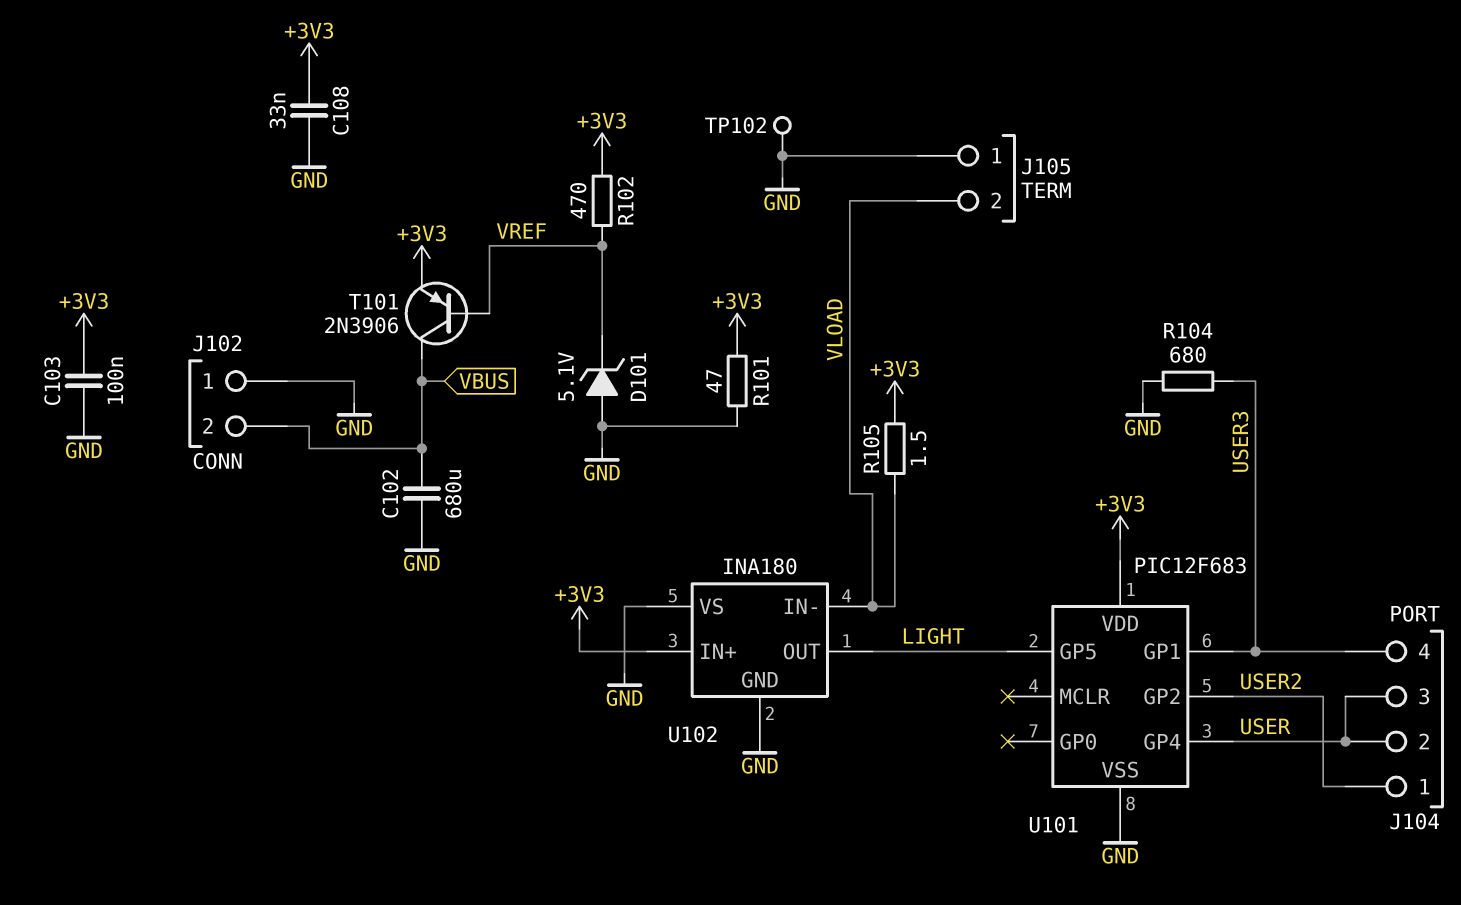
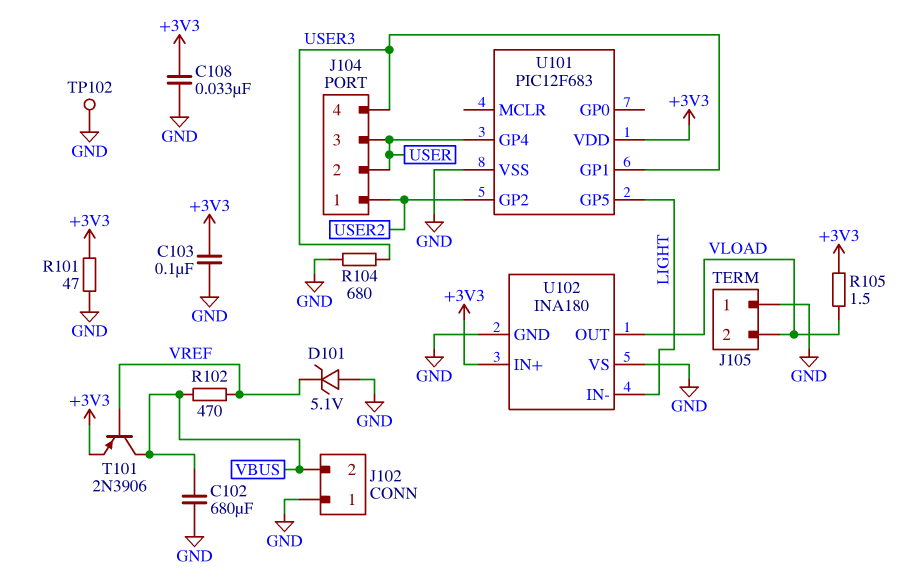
R102: 470 (+3V3, VREF) -> 470 (VBUS, VREF)
U102 pin IN-: VLOAD -> LIGHT
U102 pin OUT: LIGHT -> VLOAD

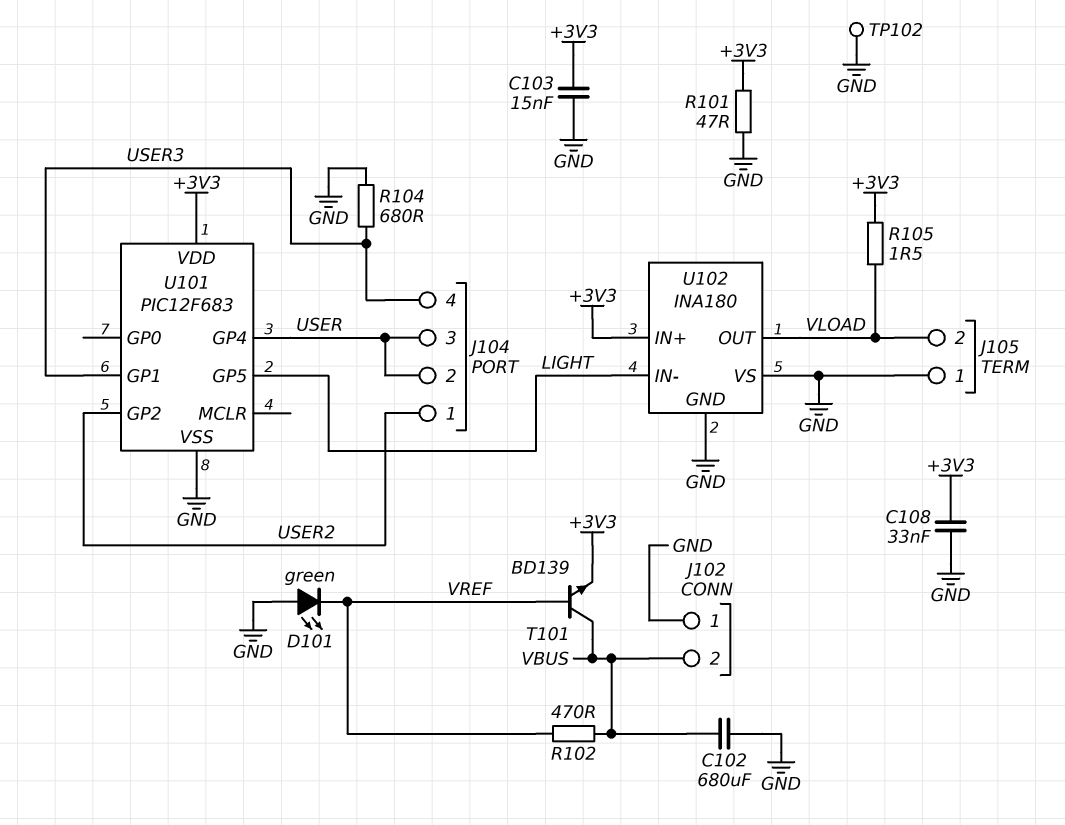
C103: 100nF (+3V3, GND) -> 15nF (+3V3, GND)
D101: zener 5.1V (A GND, K VREF) -> LED green (A GND, K VREF)
T101: PNP 2N3906 (B VREF, C VBUS, E +3V3) -> NPN BD139 (B VREF, C VBUS, E +3V3)

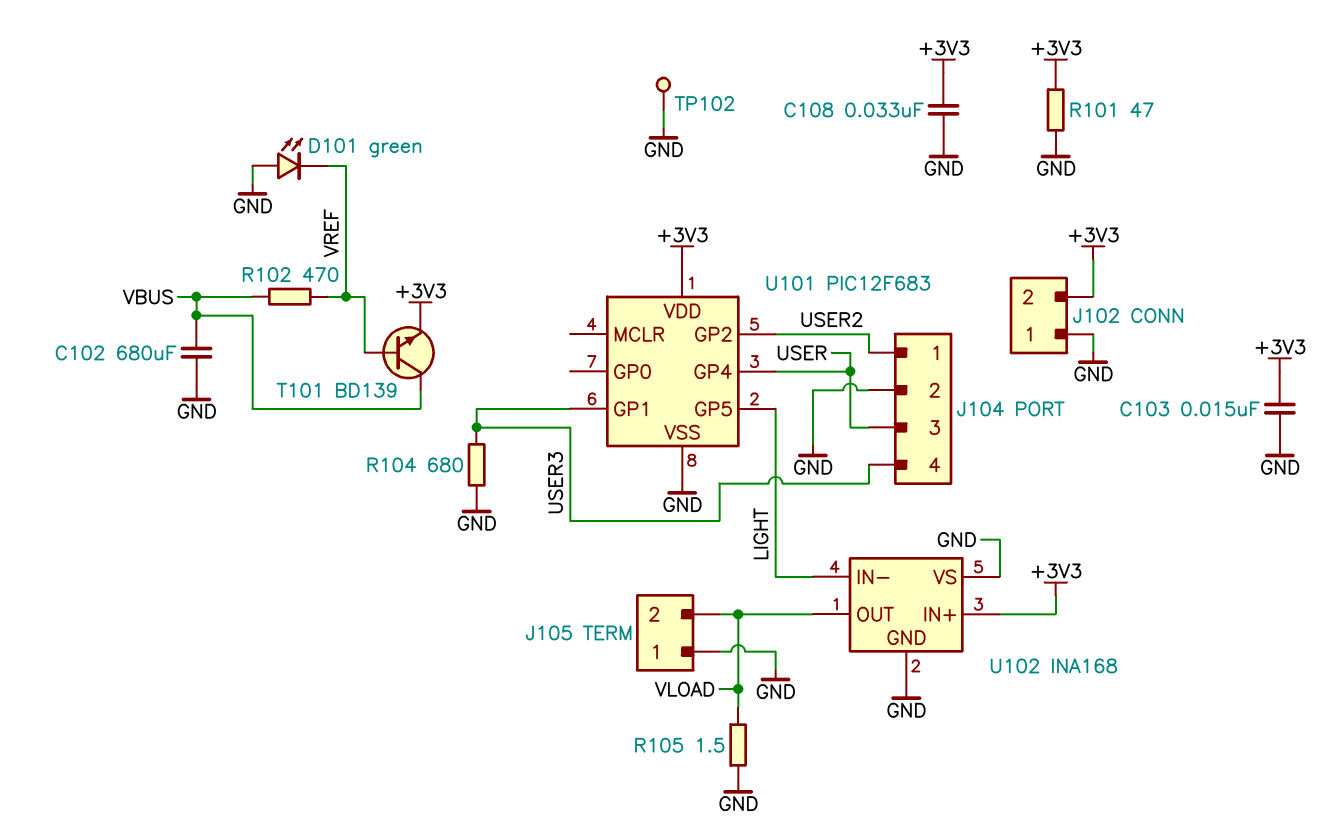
J102 pin 2: VBUS -> +3V3
J104 pin 2: USER -> GND
R105: 1.5 (+3V3, VLOAD) -> 1.5 (GND, VLOAD)
U102: INA180 -> INA168

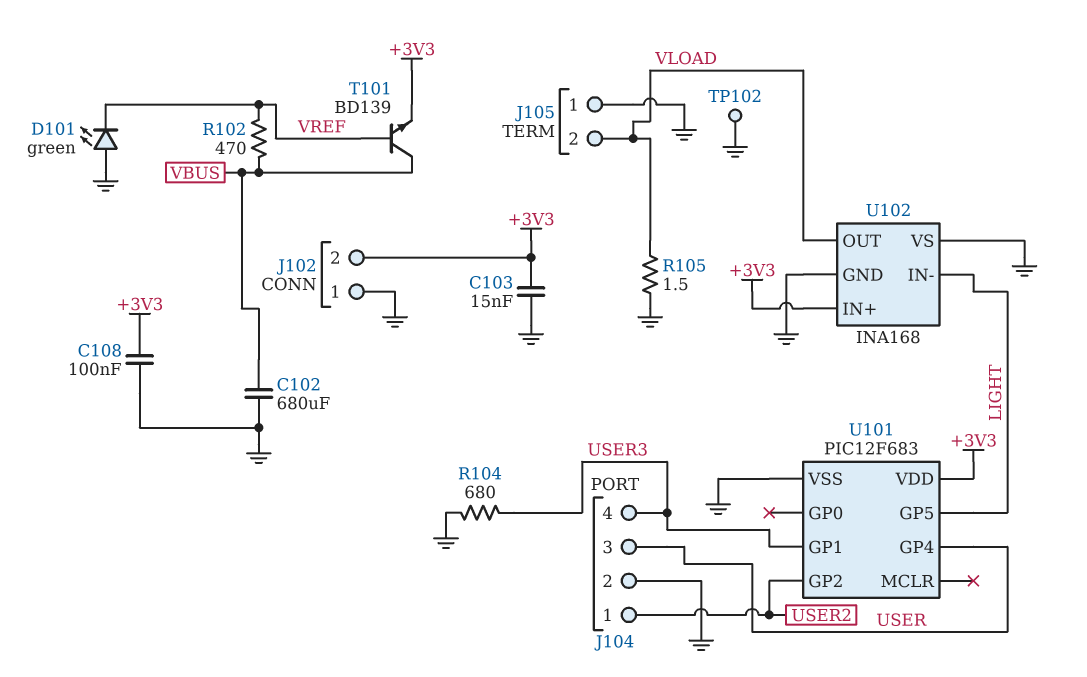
C108: 33nF (+3V3, GND) -> 100nF (+3V3, GND)
R101: 47 (+3V3, GND) -> none

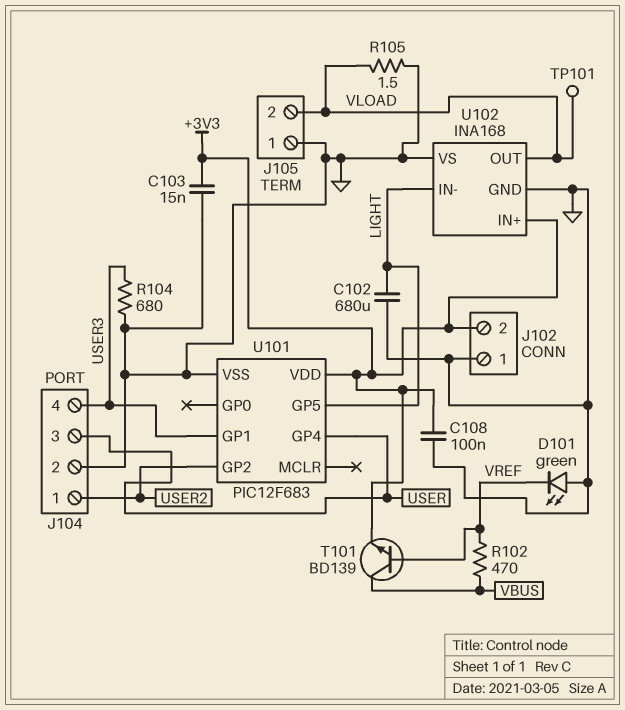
C102: 680uF (GND, VBUS) -> 680uF (GND, LIGHT)
TP101: none -> test point (VLOAD)
TP102: test point (GND) -> none

